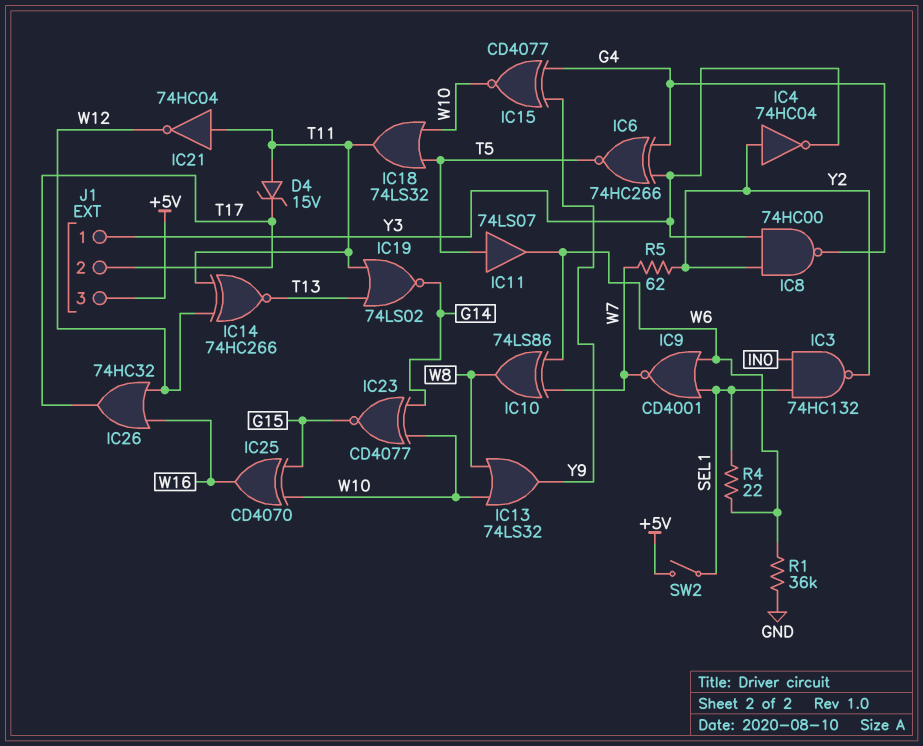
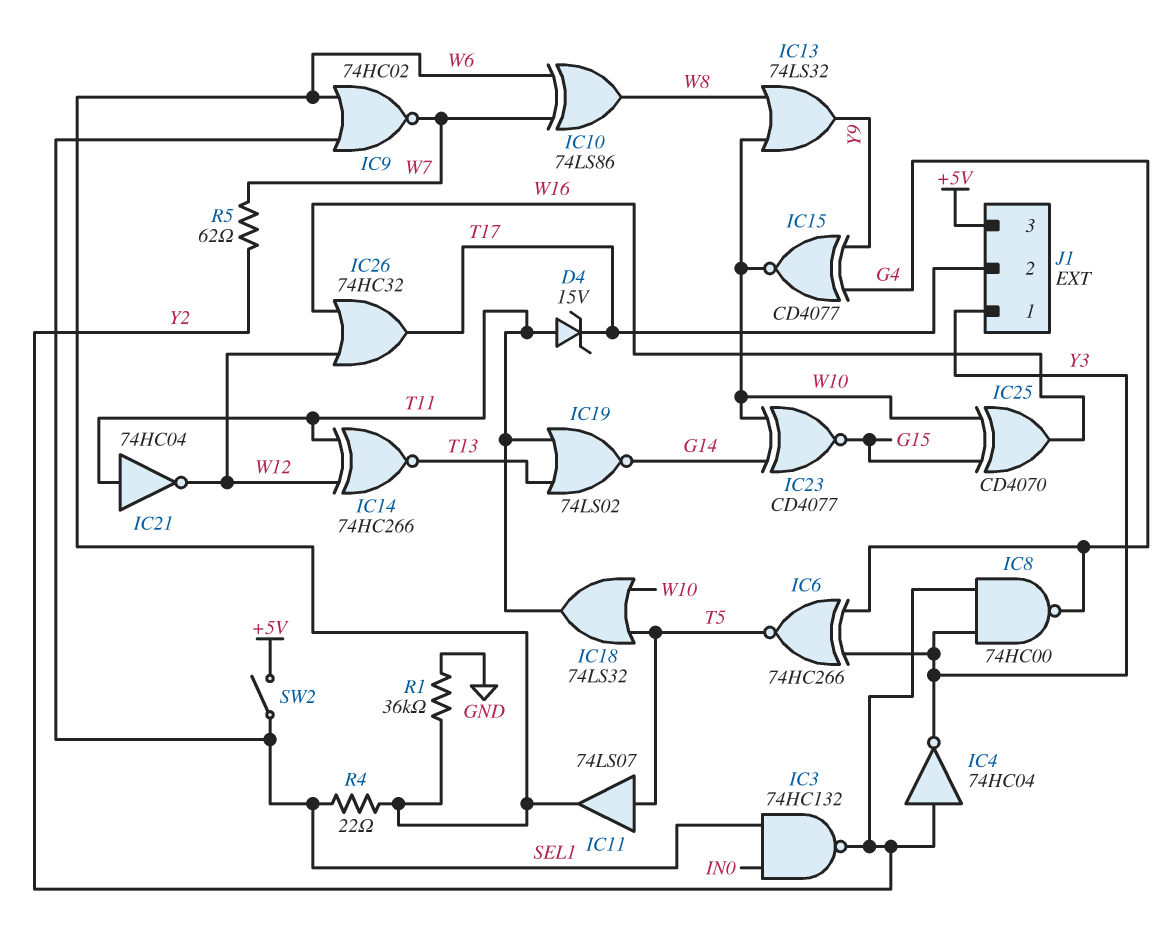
IC9: NOR CD4001 (in SEL1, in W6, out W7) -> NOR 74HC02 (in SEL1, in W6, out W7)

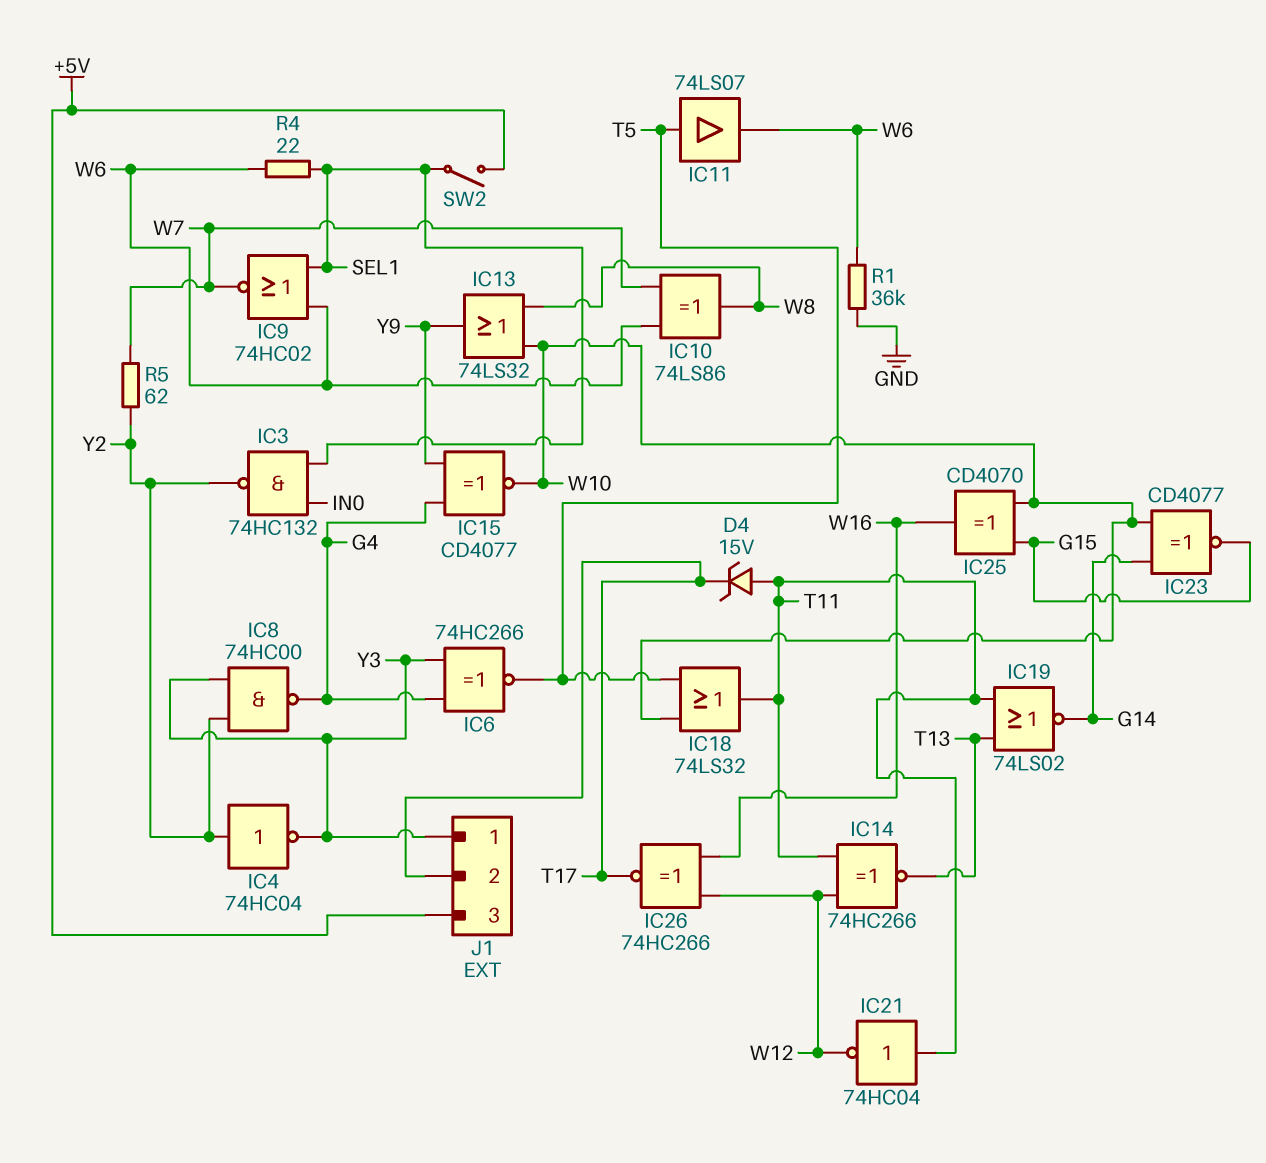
IC26: OR 74HC32 (in W12, in W16, out T17) -> XNOR 74HC266 (in W12, in W16, out T17)

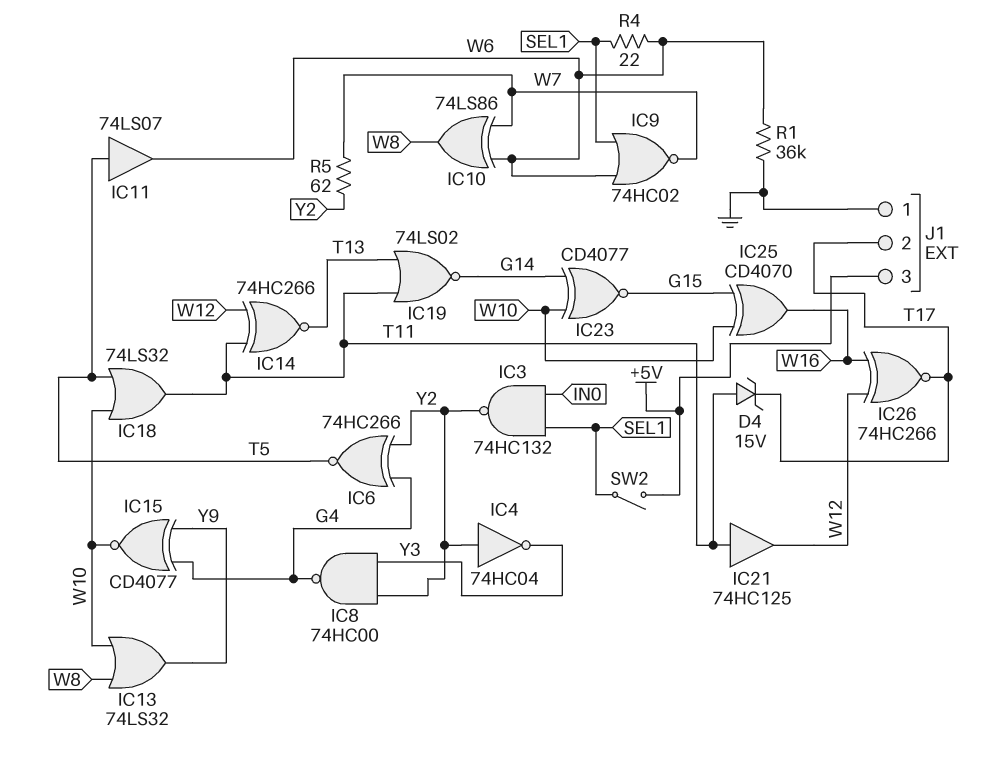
IC6: XNOR 74HC266 (in G4, in Y3, out T5) -> XNOR 74HC266 (in G4, in Y2, out T5)
IC21: NOT 74HC04 (in T11, out W12) -> buffer 74HC125 (in T11, out W12)
J1 pin 1: Y3 -> GND

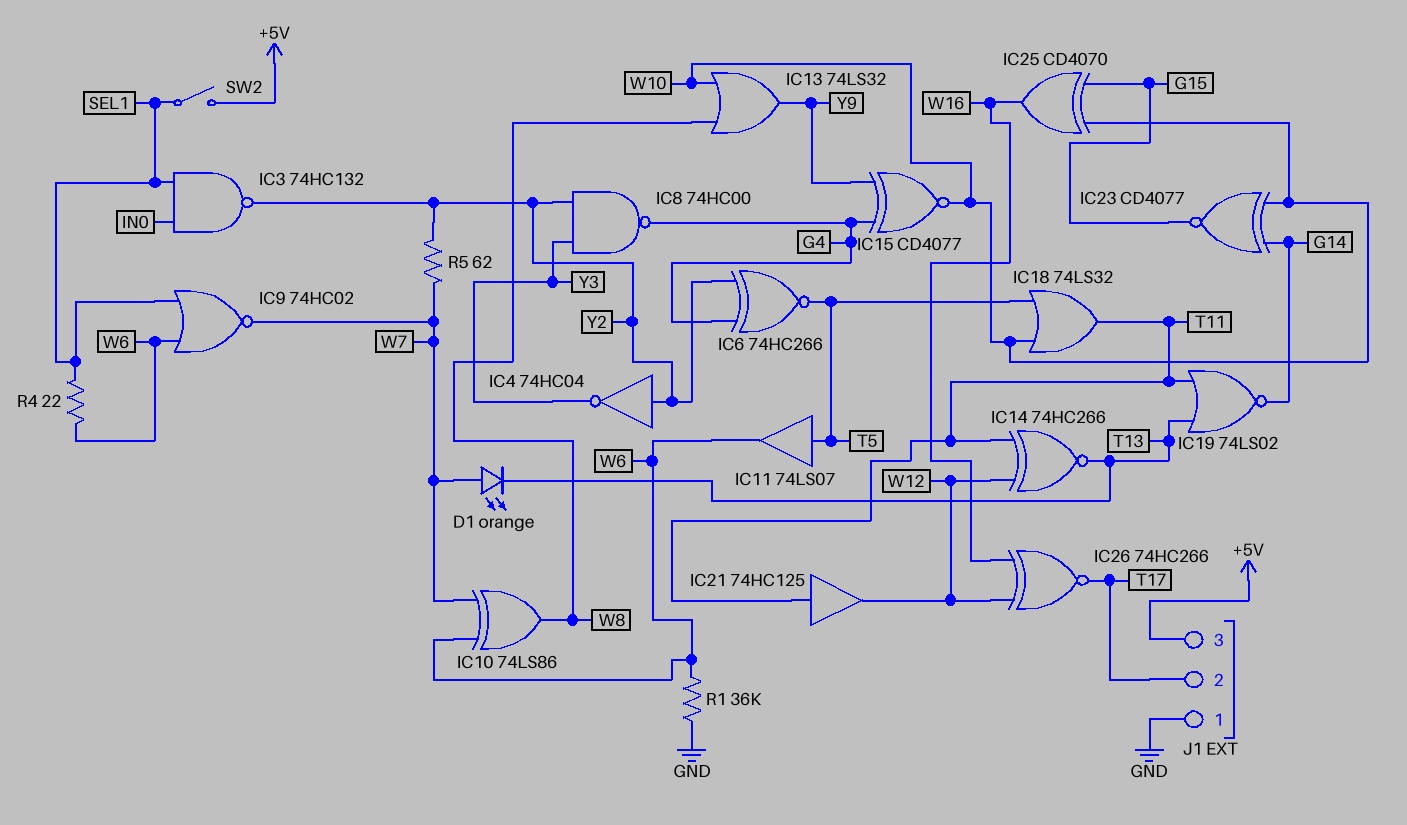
D1: none -> LED orange (A W7, K T13)
D4: zener 15V (A T11, K T17) -> none

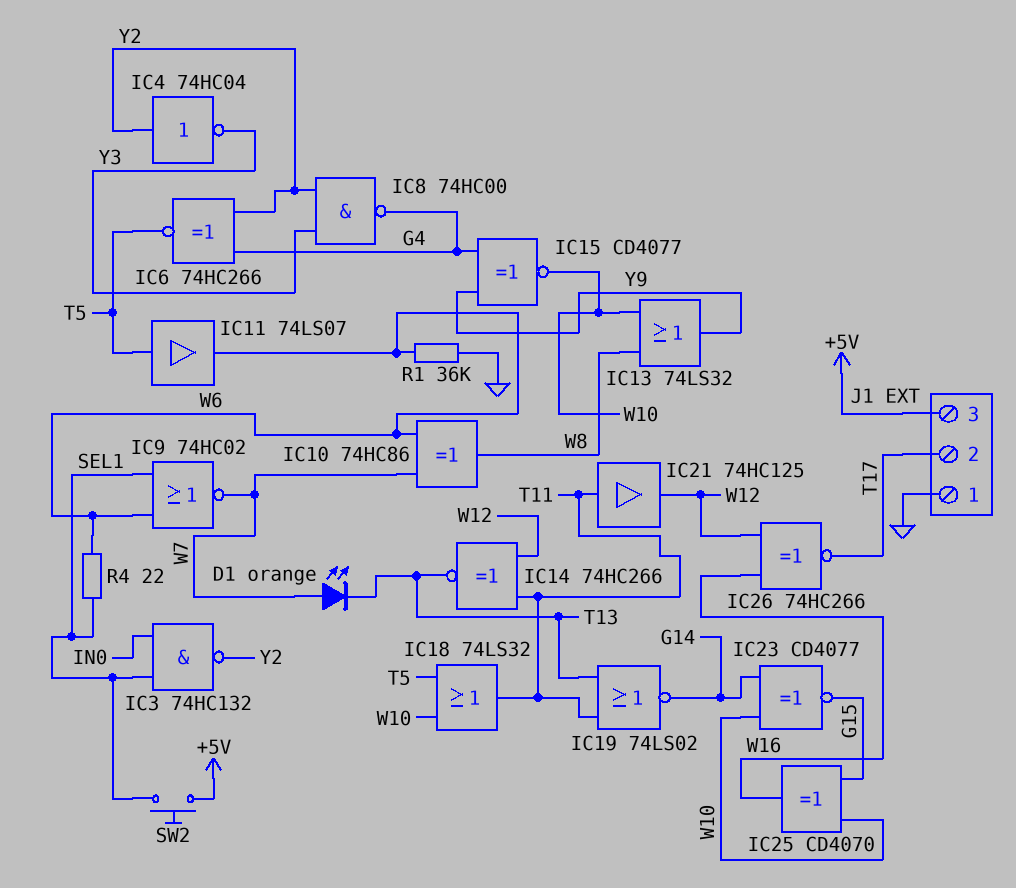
IC10: XOR 74LS86 (in W6, in W7, out W8) -> XOR 74HC86 (in W6, in W7, out W8)
R5: 62 (W7, Y2) -> none
SW2: switch (+5V, SEL1) -> button (+5V, SEL1)

